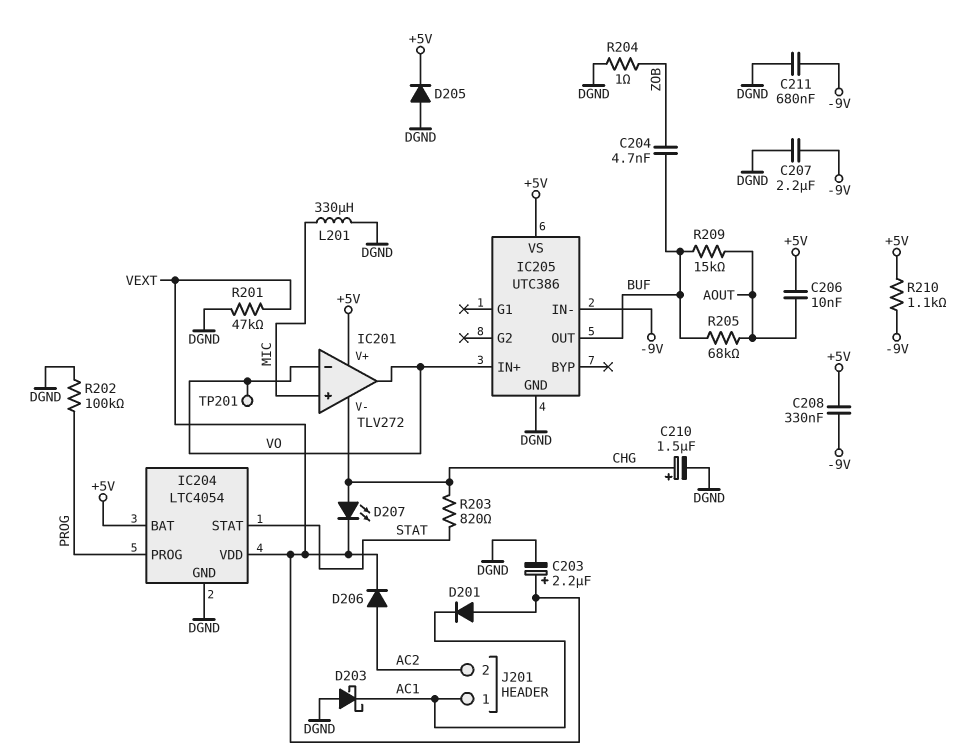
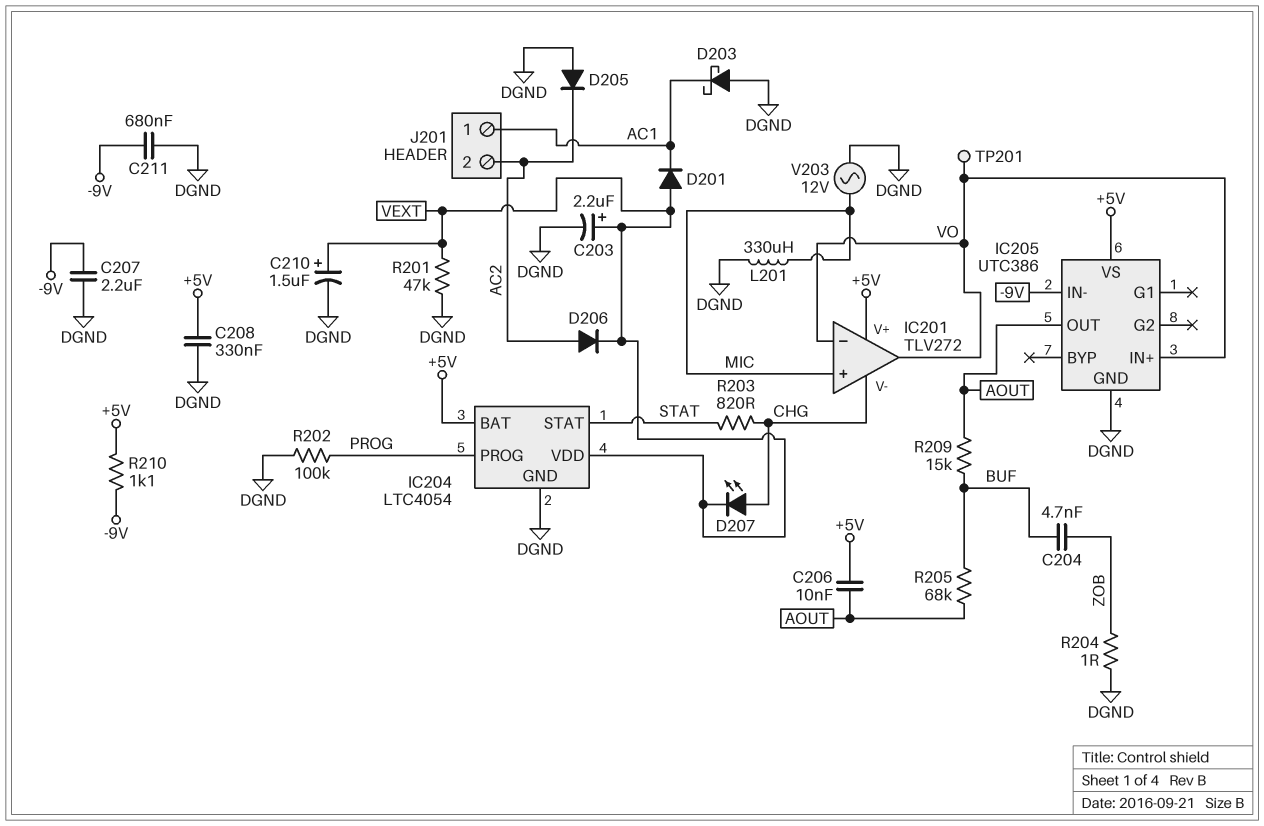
C208: 330nF (+5V, -9V) -> 330nF (+5V, DGND)
C210: 1.5uF (plus CHG, minus DGND) -> 1.5uF (plus VEXT, minus DGND)
D205: diode (A DGND, K +5V) -> diode (A DGND, K AC2)
IC205 pin OUT: BUF -> AOUT
V203: none -> AC 12V (DGND, MIC)

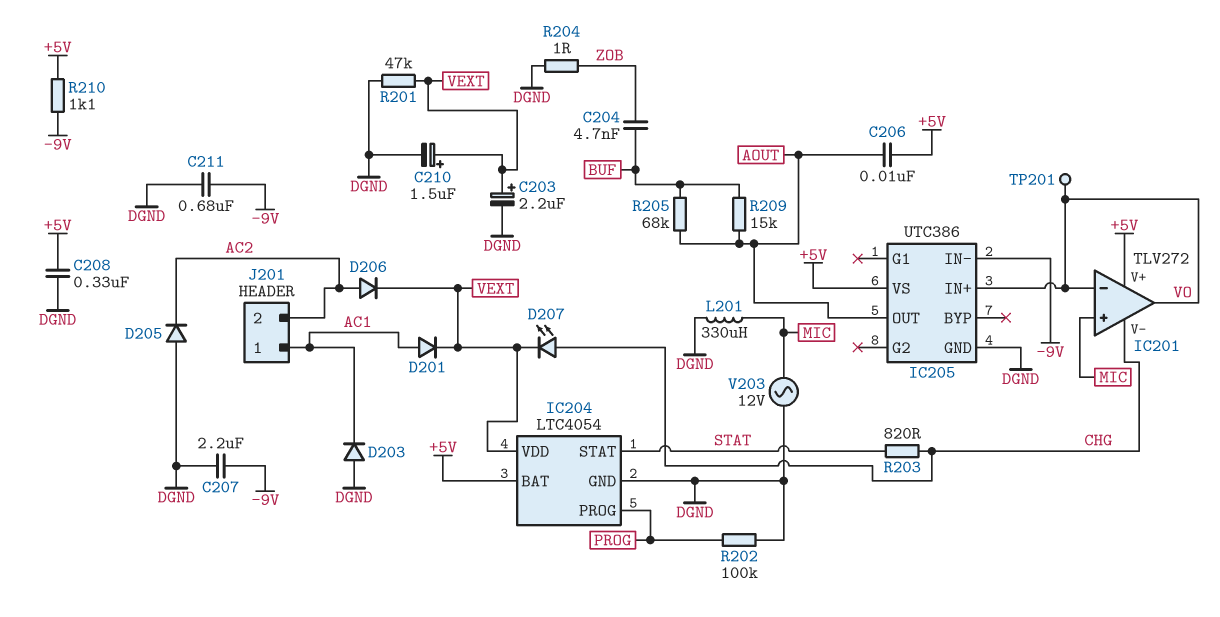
D201: diode (A VEXT, K AC1) -> diode (A AC1, K VEXT)
D203: schottky (A DGND, K AC1) -> diode (A DGND, K AC1)

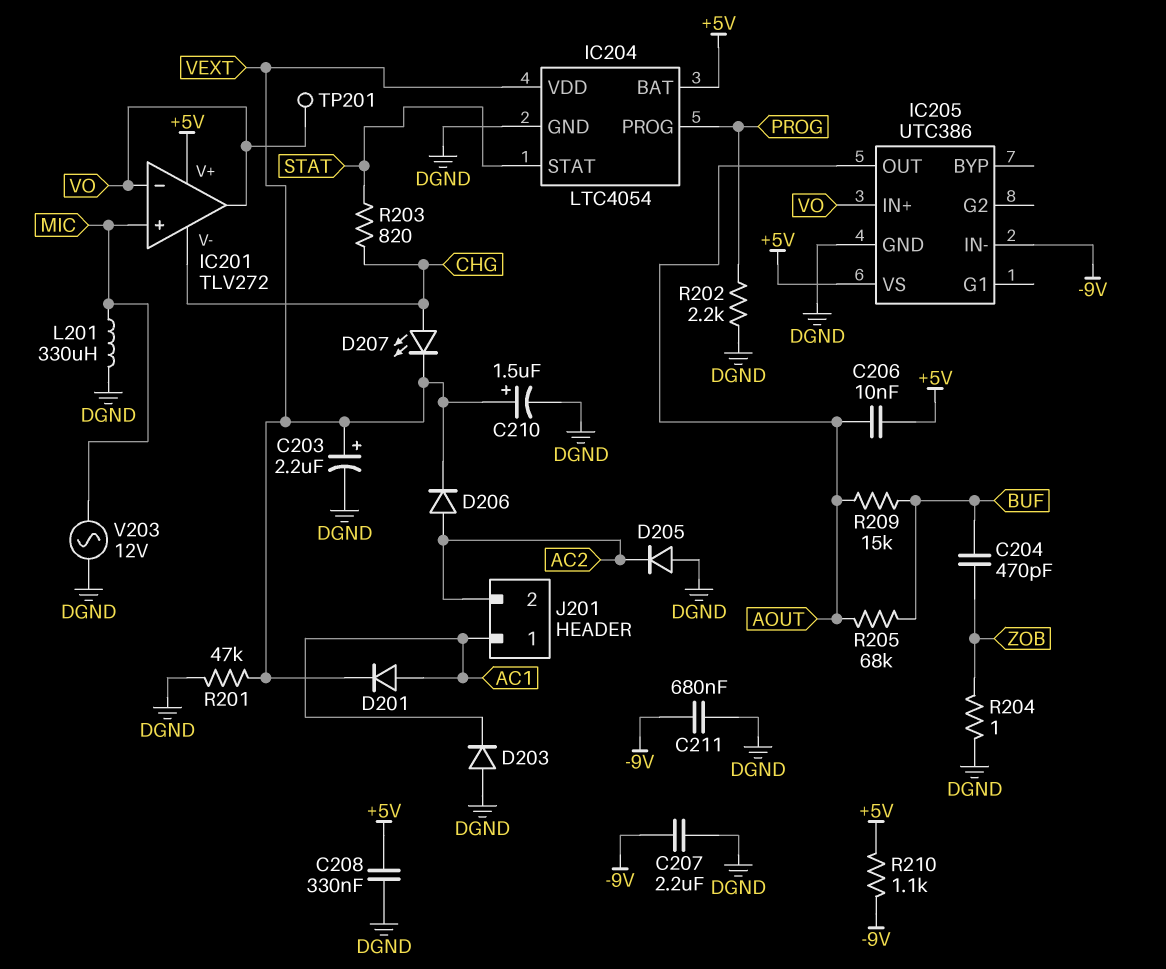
C204: 4.7nF (BUF, ZOB) -> 470pF (BUF, ZOB)
R202: 100k (DGND, PROG) -> 2.2k (DGND, PROG)

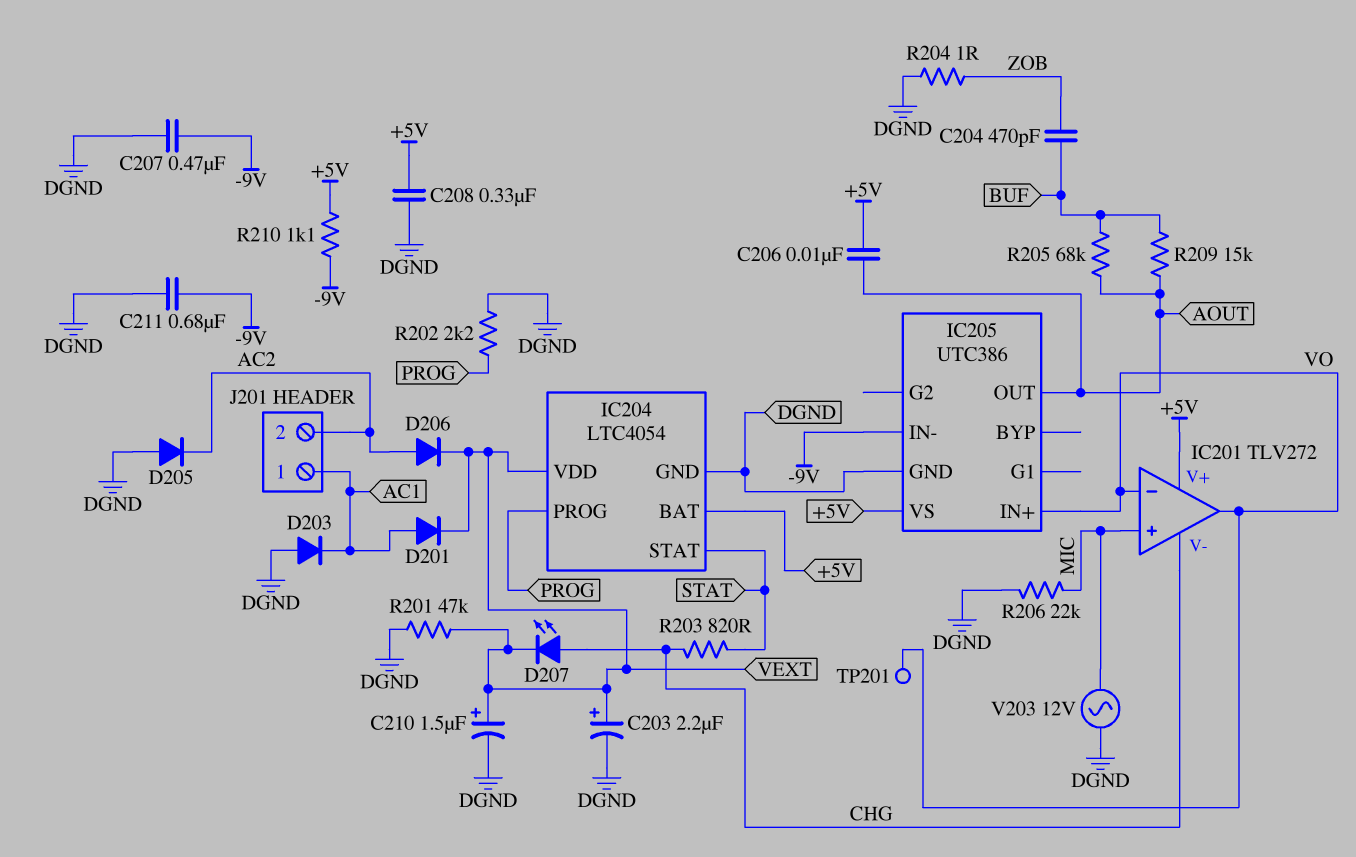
C207: 2.2uF (-9V, DGND) -> 470nF (-9V, DGND)
L201: 330uH (DGND, MIC) -> none
R206: none -> 22k (DGND, MIC)

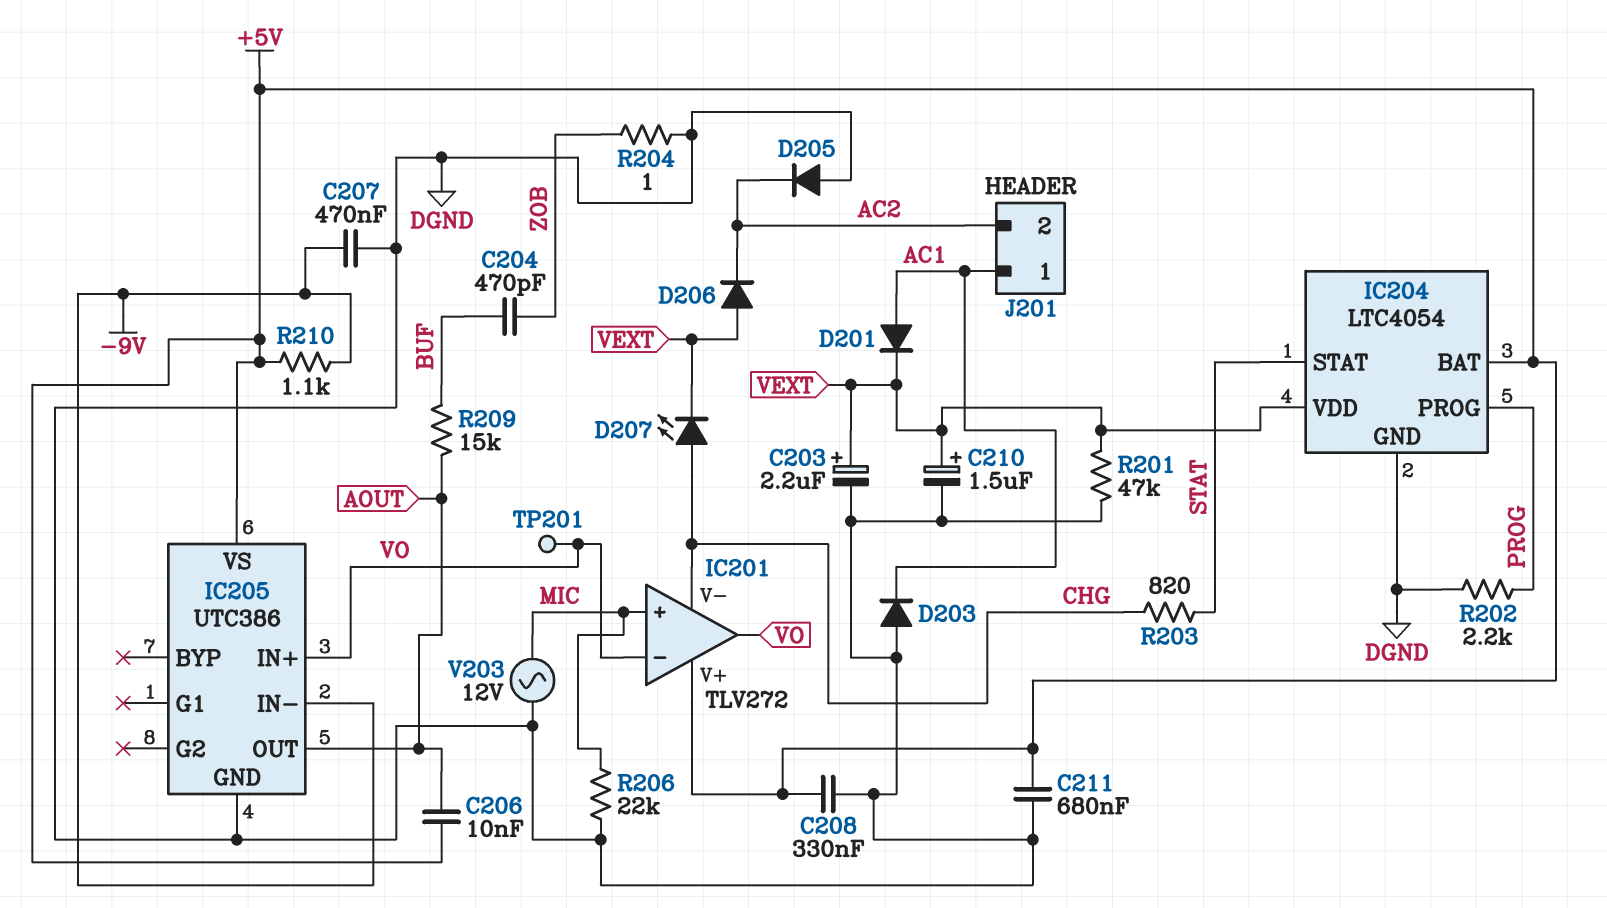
C211: 680nF (-9V, DGND) -> 680nF (+5V, DGND)
D206: diode (A AC2, K VEXT) -> diode (A VEXT, K AC2)
R205: 68k (AOUT, BUF) -> none

